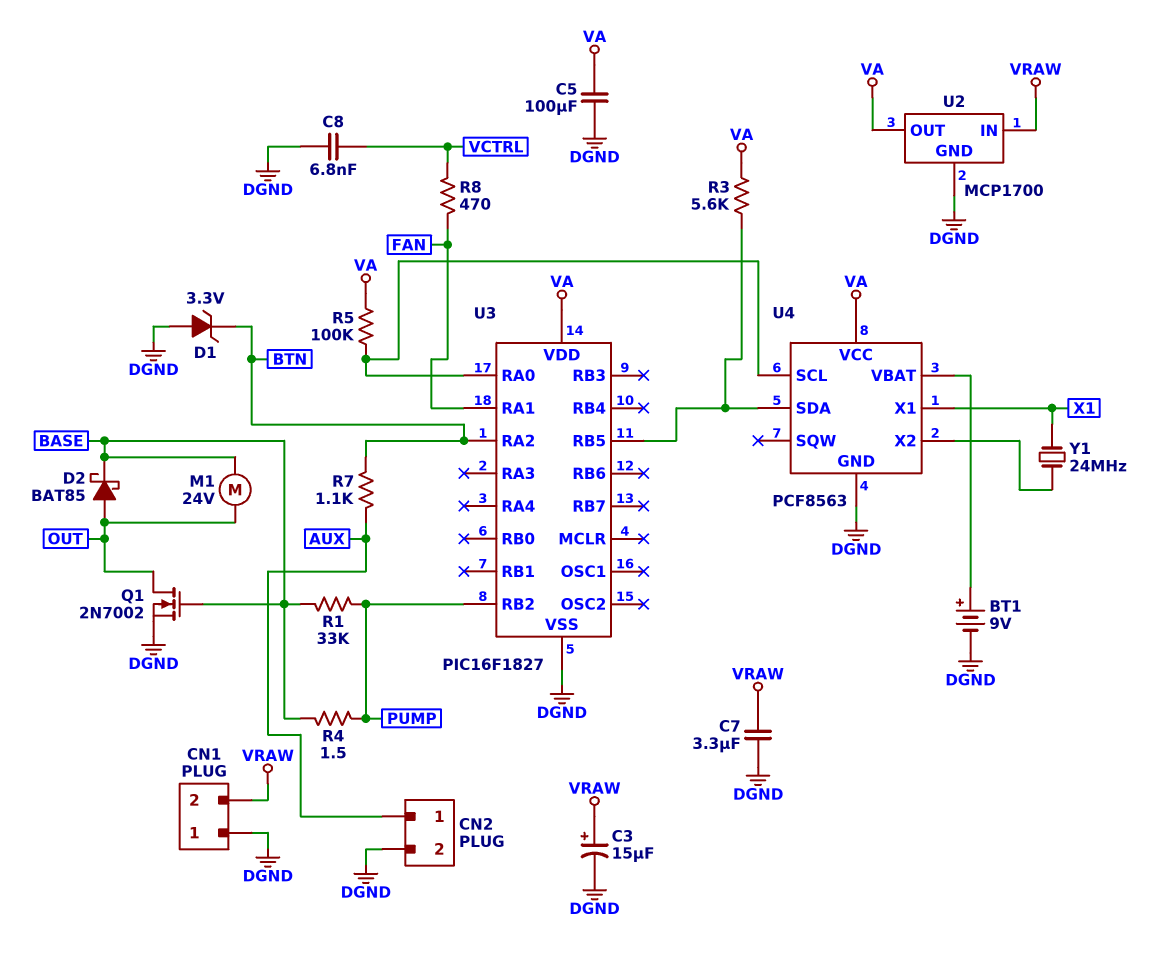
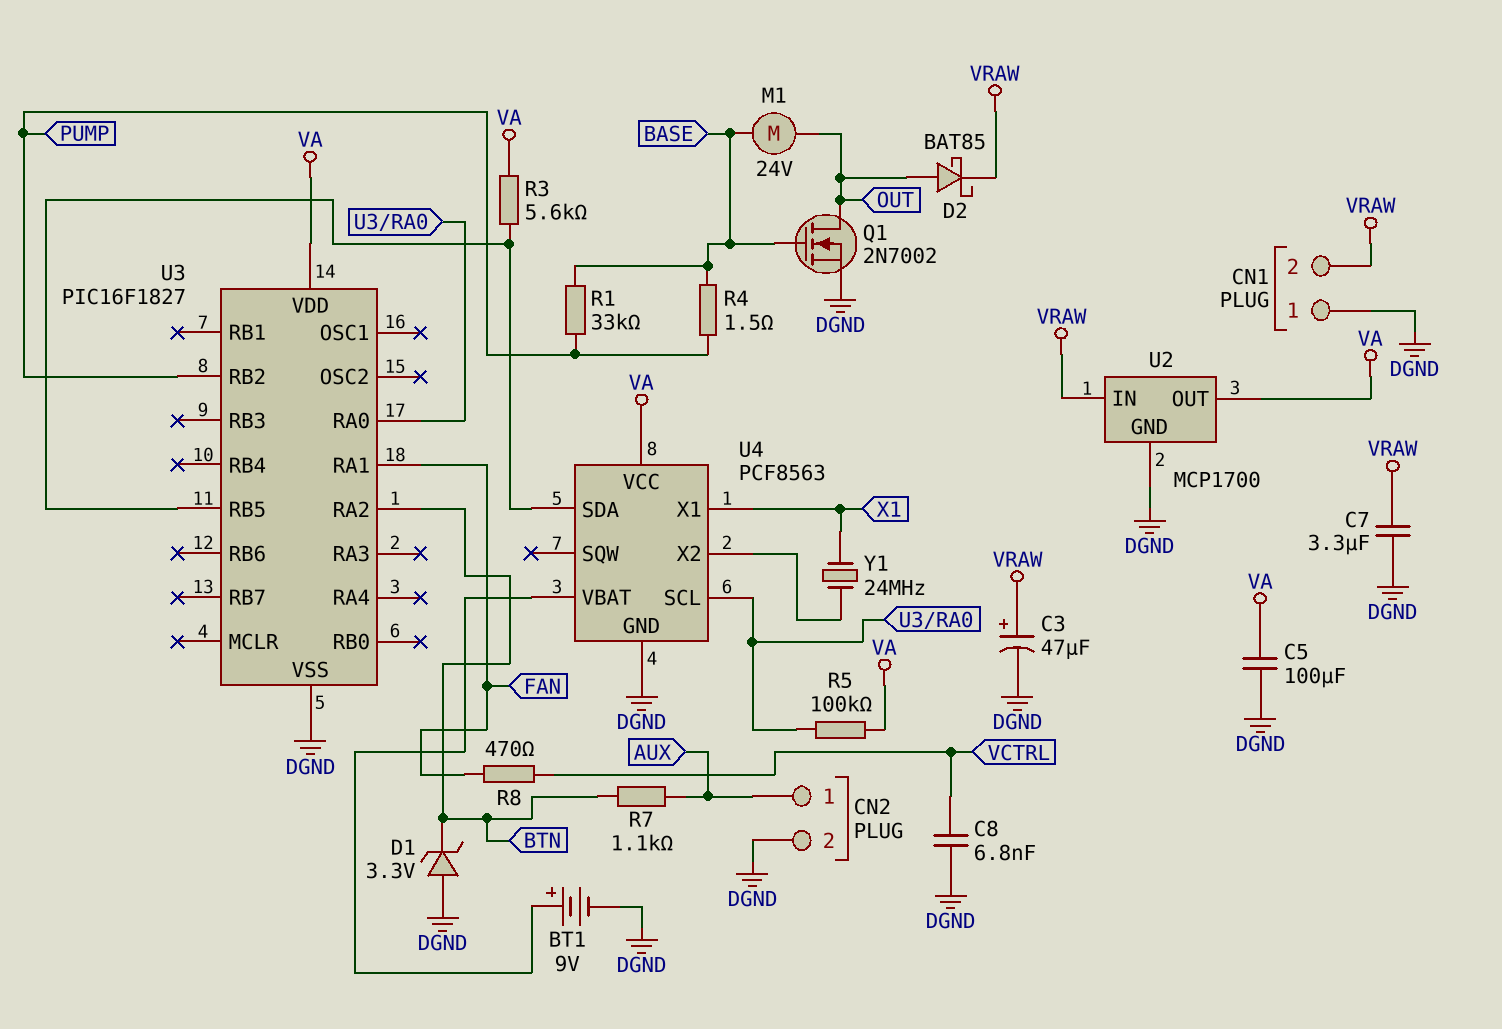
C3: 15uF (plus VRAW, minus DGND) -> 47uF (plus VRAW, minus DGND)
D2: schottky BAT85 (A OUT, K BASE) -> schottky BAT85 (A OUT, K VRAW)

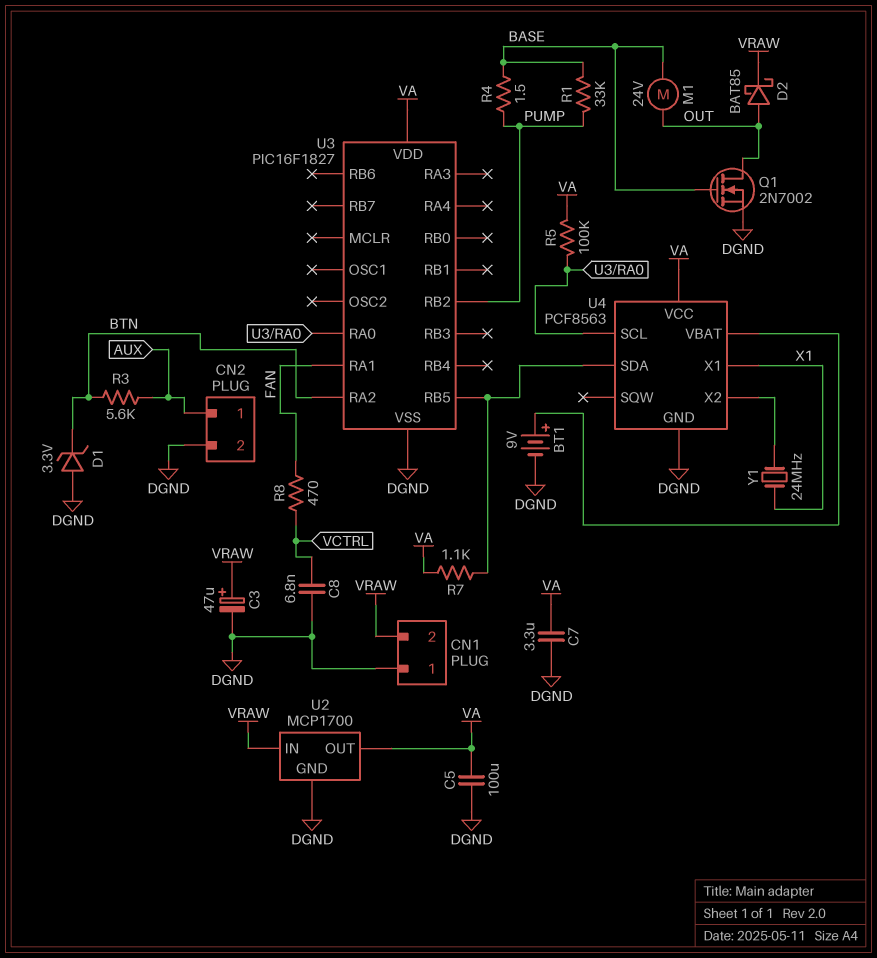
C7: 3.3uF (DGND, VRAW) -> 3.3uF (DGND, VA)
R3: 5.6k (U3/RB5, VA) -> 5.6k (AUX, BTN)
R7: 1.1k (AUX, BTN) -> 1.1k (U3/RB5, VA)

